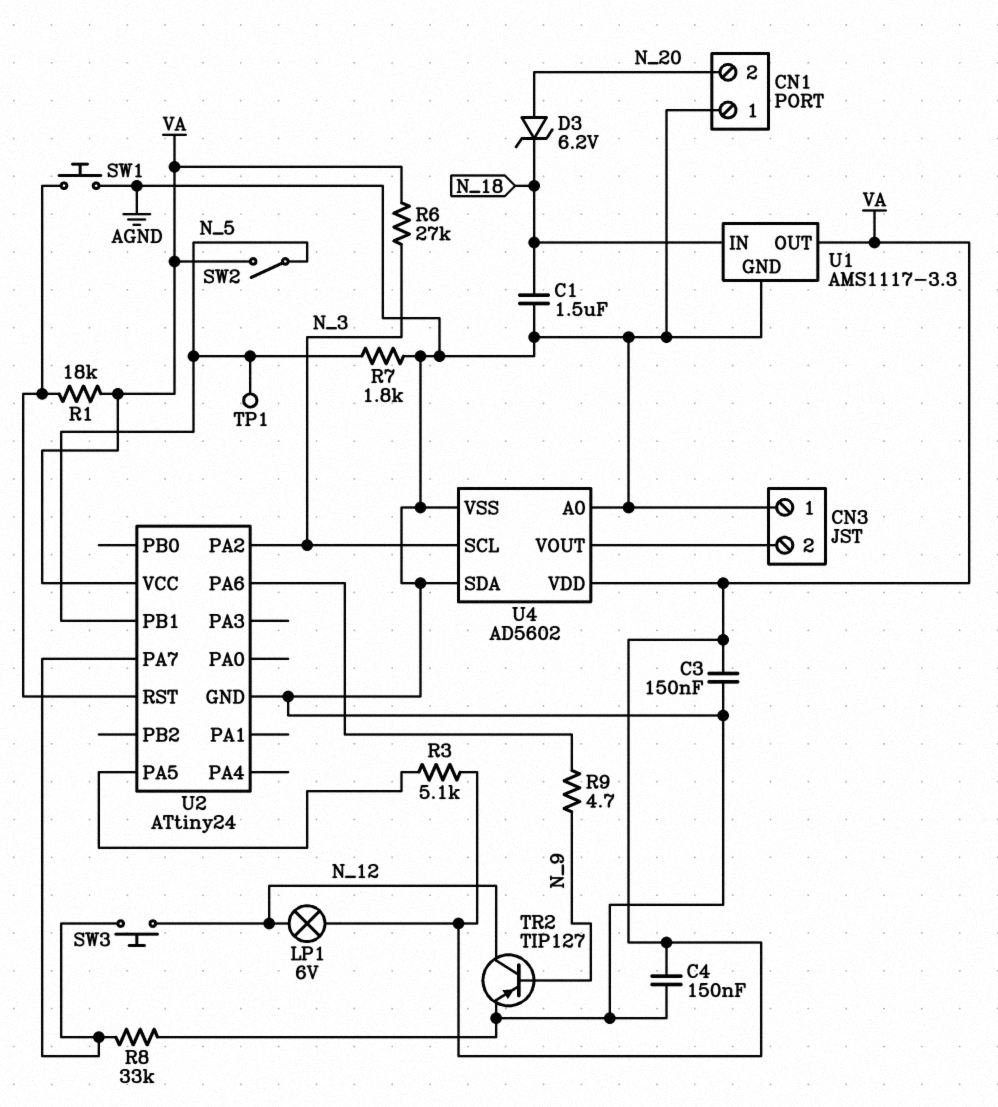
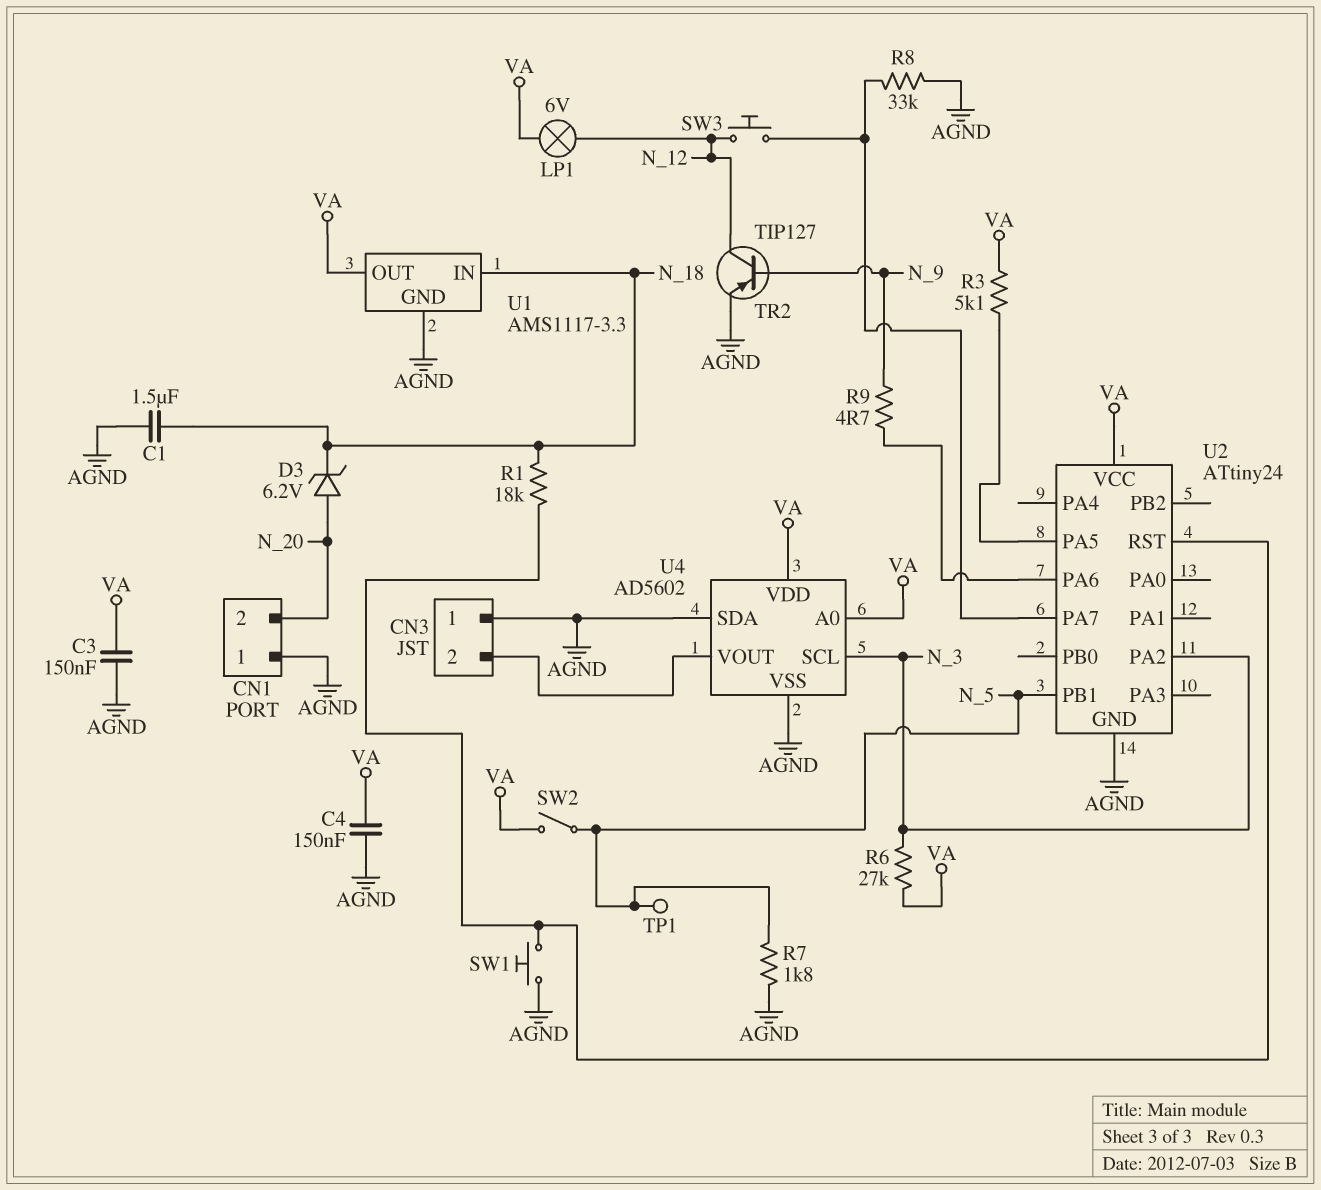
R1: 18k (U2/RST, VA) -> 18k (N_18, U2/RST)
U4 pin A0: AGND -> VA

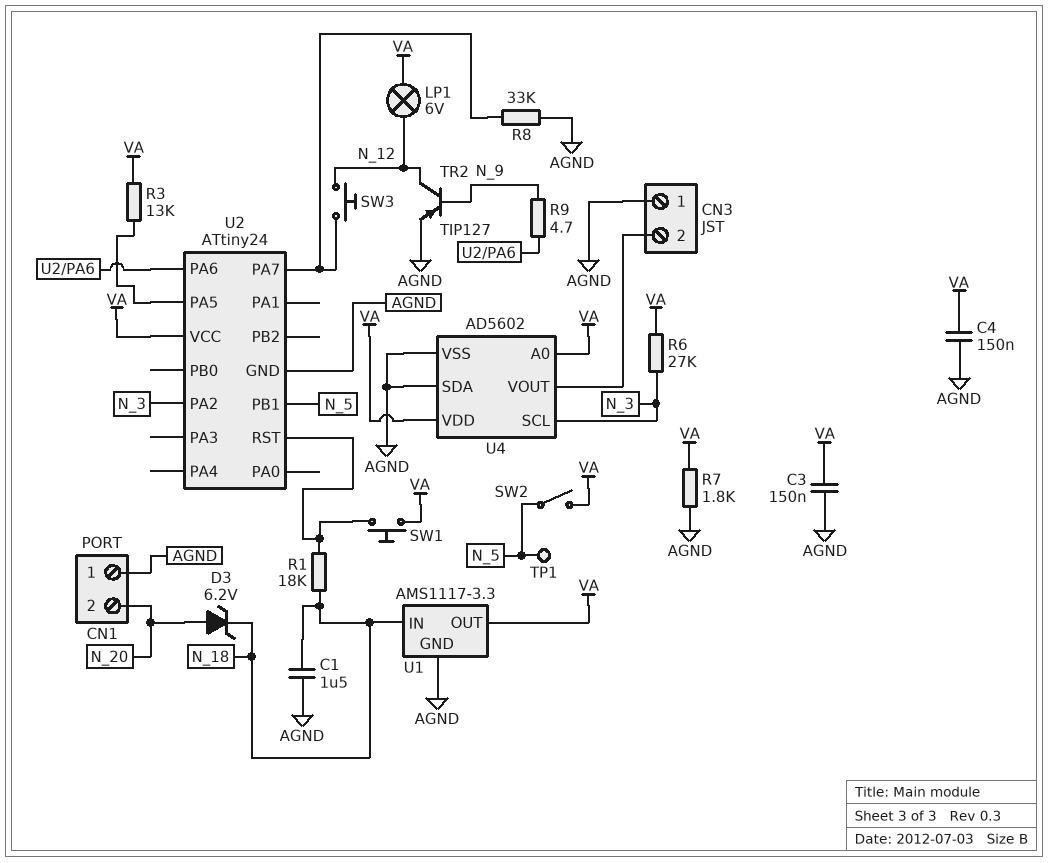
R3: 5.1k (U2/PA5, VA) -> 13k (U2/PA5, VA)
R7: 1.8k (AGND, N_5) -> 1.8k (AGND, VA)
SW1: button (AGND, U2/RST) -> button (U2/RST, VA)

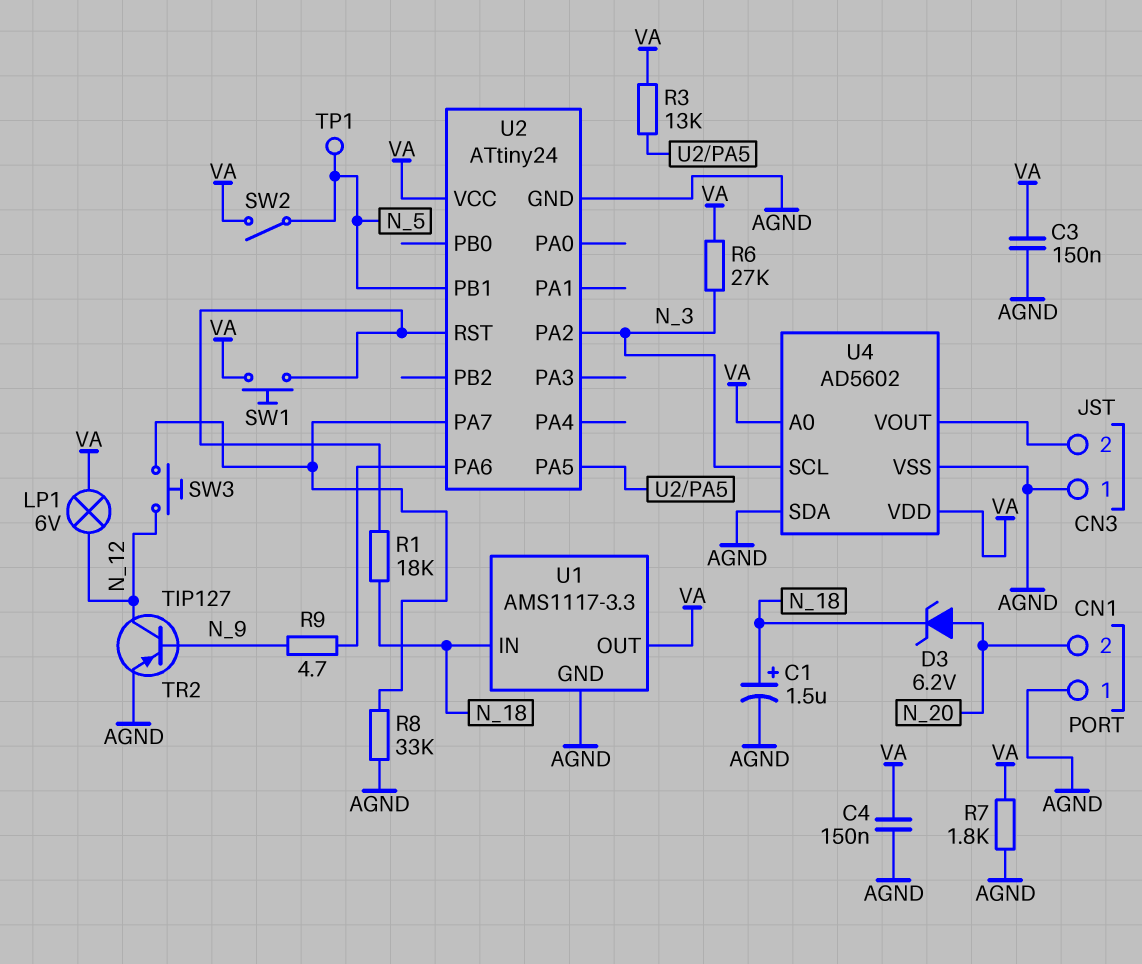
C1: 1.5uF (AGND, N_18) -> 1.5uF (plus N_18, minus AGND)

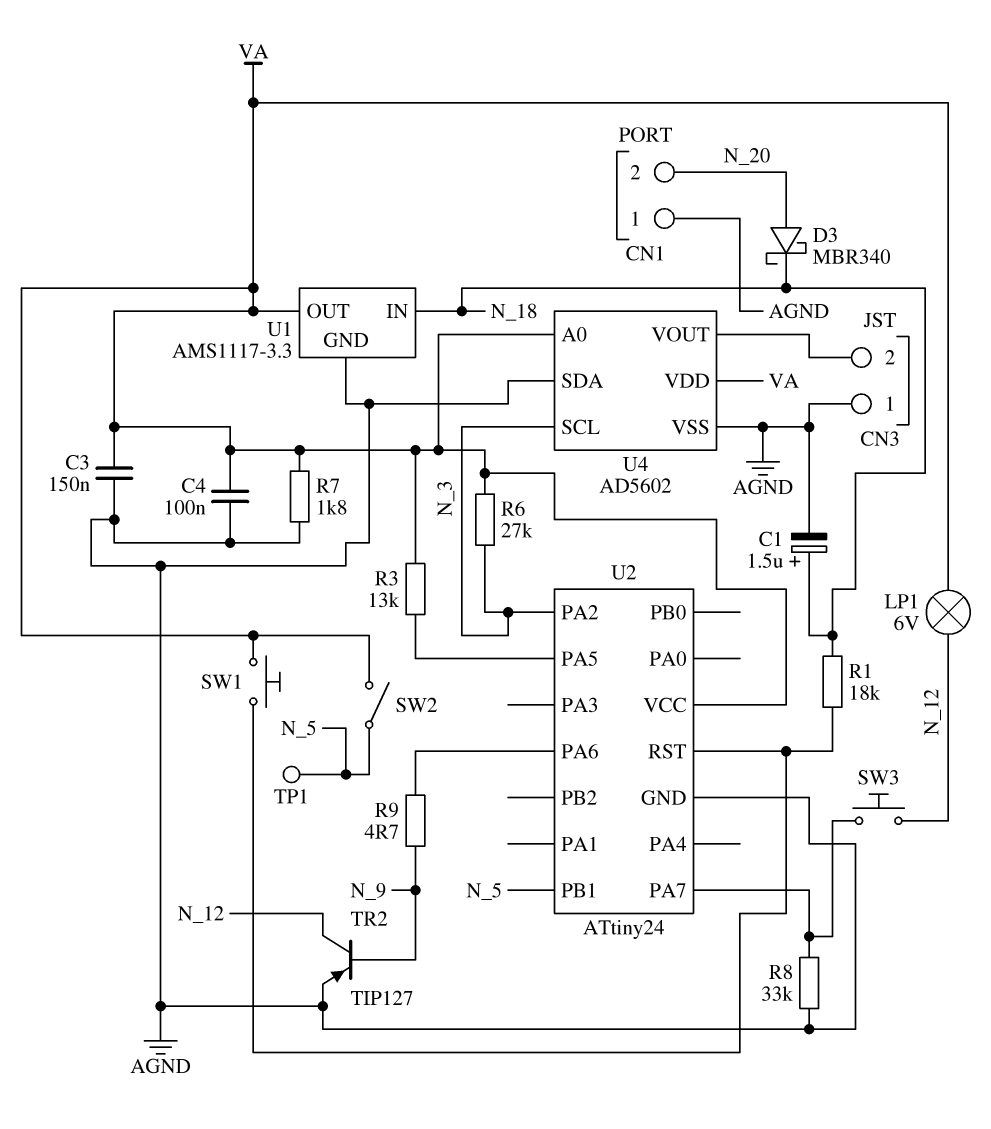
C4: 150nF (AGND, VA) -> 100nF (AGND, VA)
D3: zener 6.2V (A N_20, K N_18) -> schottky MBR340 (A N_20, K N_18)

